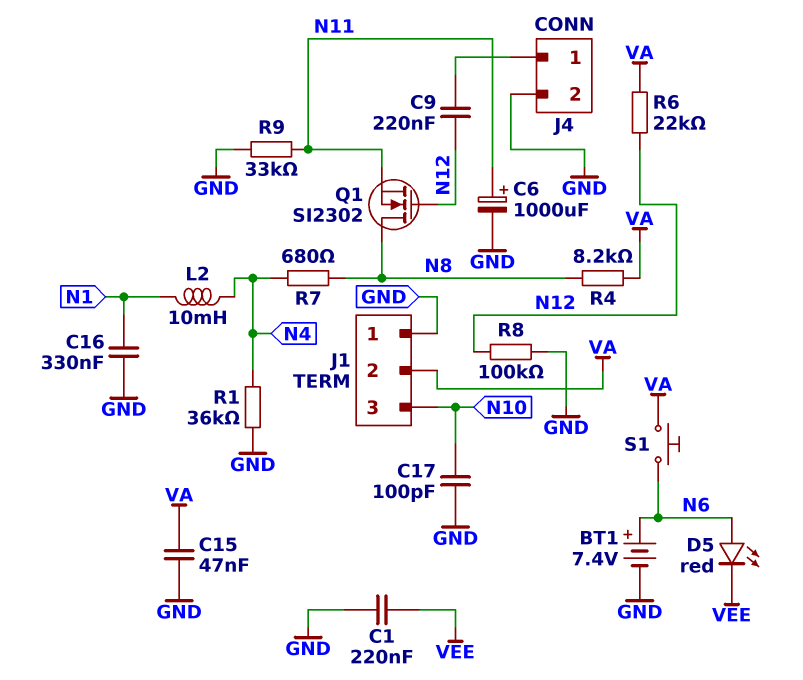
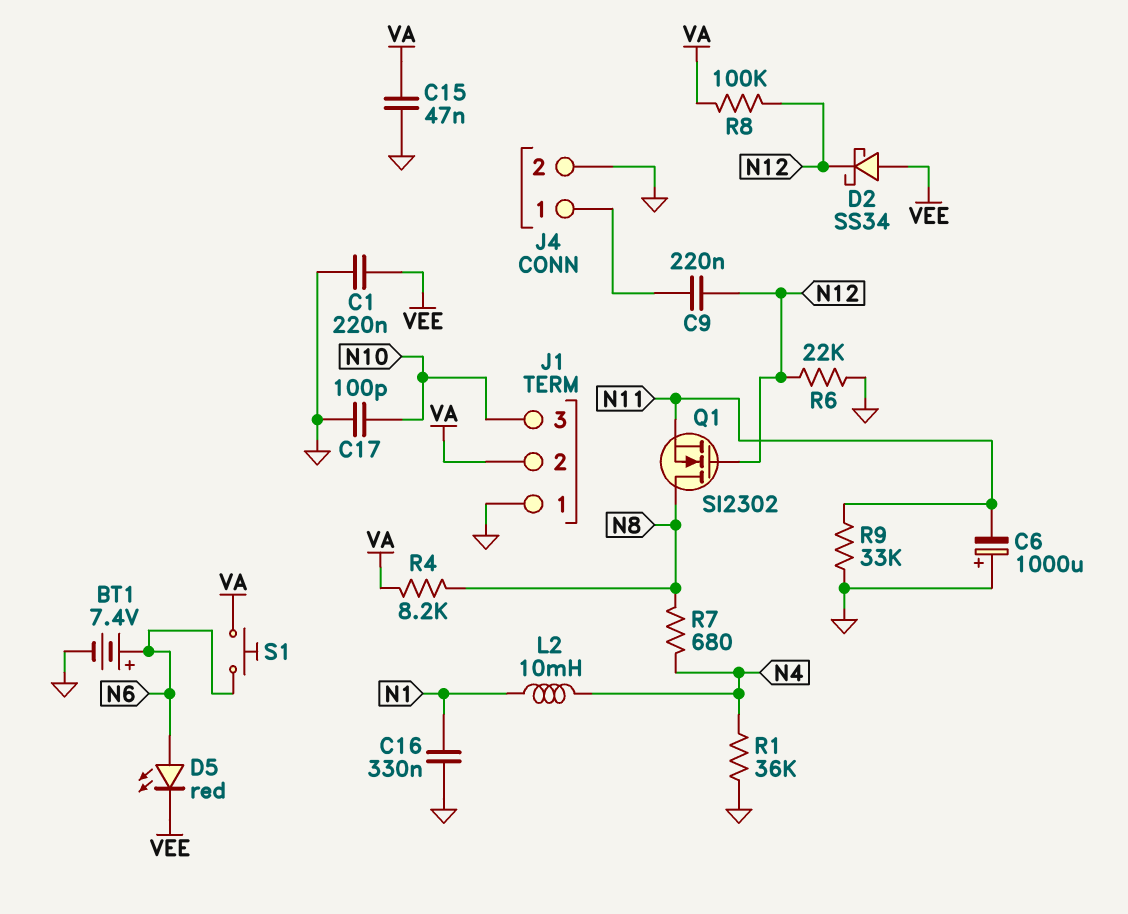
C6: 1000uF (plus N11, minus GND) -> 1000uF (plus GND, minus N11)
D2: none -> schottky SS34 (A VEE, K N12)
R6: 22k (N12, VA) -> 22k (GND, N12)
R8: 100k (GND, N12) -> 100k (N12, VA)

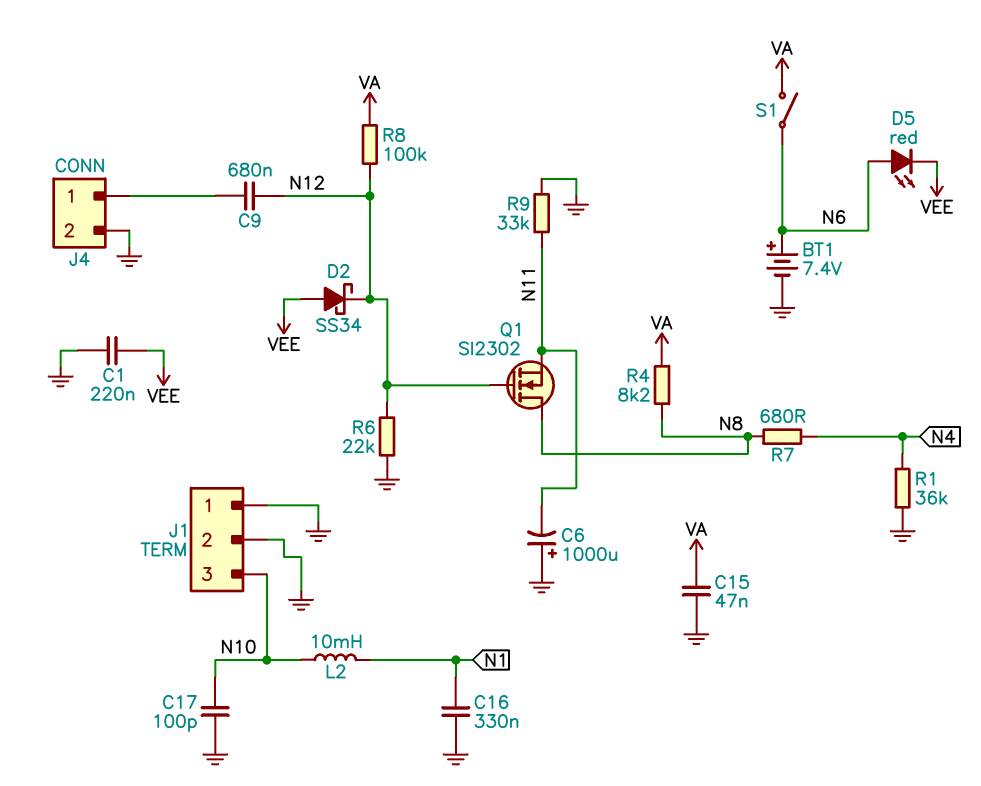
C9: 220nF (J4/1, N12) -> 680nF (J4/1, N12)
J1 pin 2: VA -> GND
L2: 10mH (N1, N4) -> 10mH (N1, N10)
S1: button (N6, VA) -> switch (N6, VA)

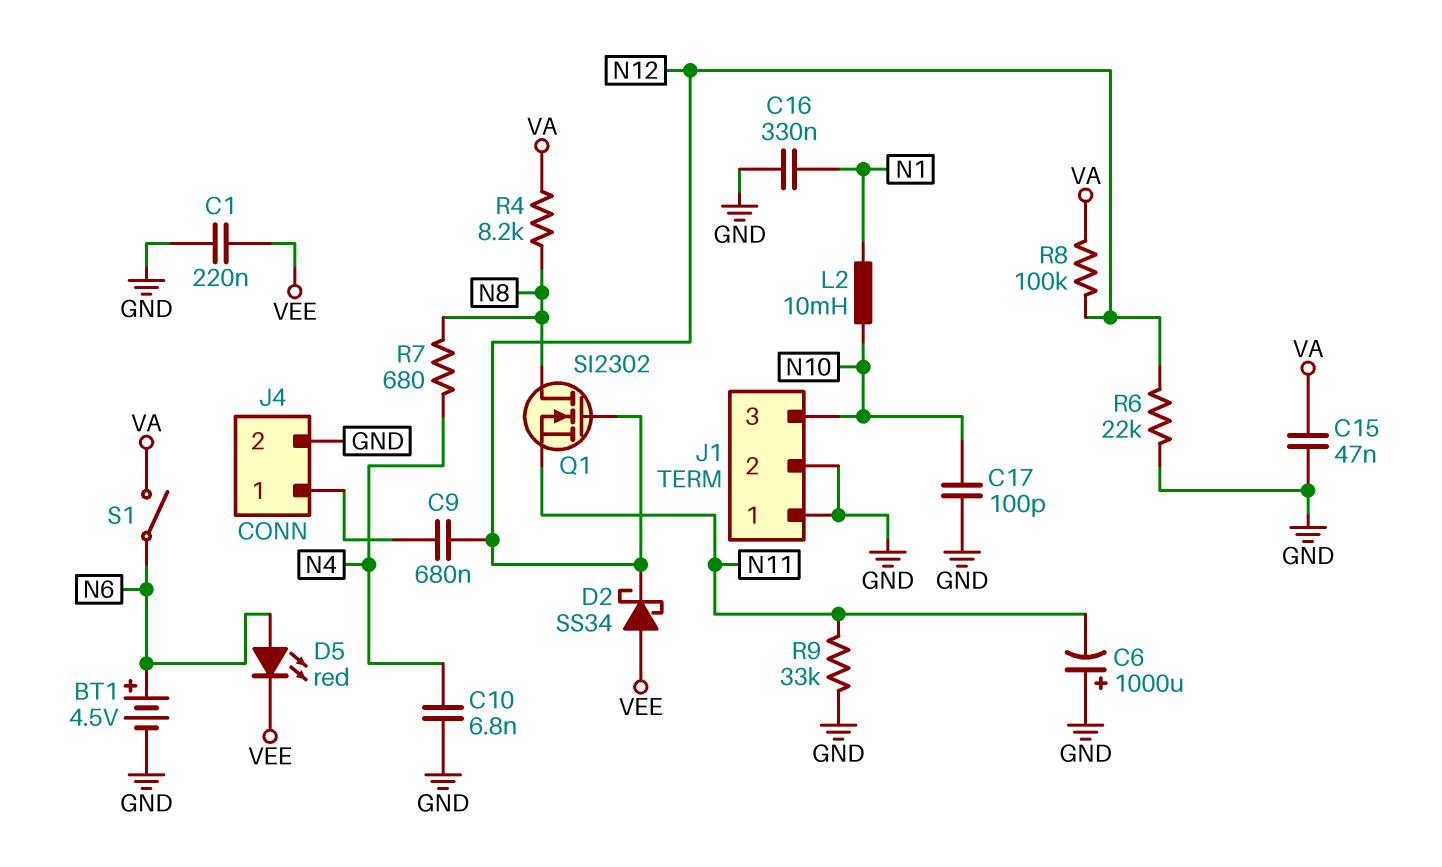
BT1: 7.4V (plus N6, minus GND) -> 4.5V (plus N6, minus GND)
C10: none -> 6.8nF (GND, N4)
R1: 36k (GND, N4) -> none

